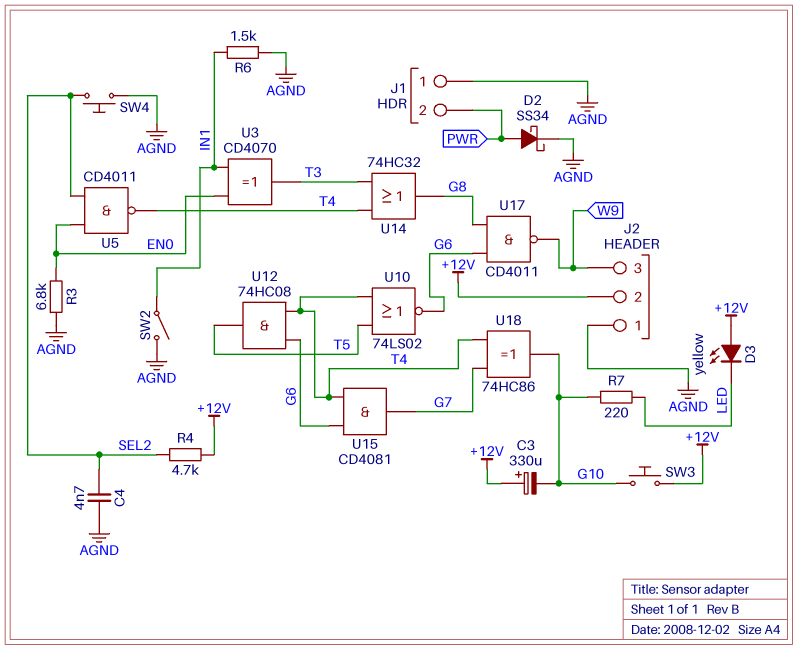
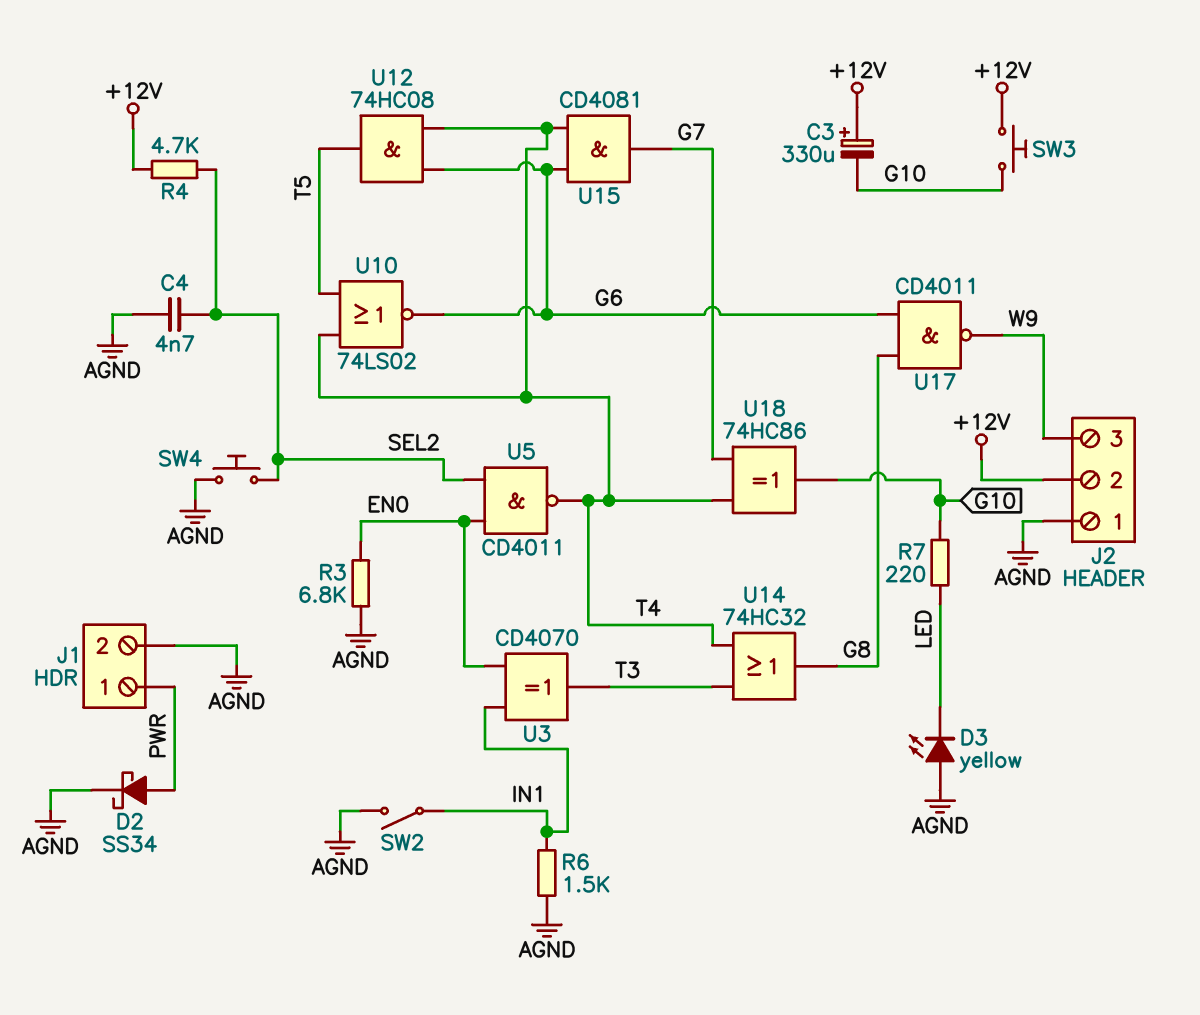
D3: LED yellow (A +12V, K LED) -> LED yellow (A AGND, K LED)
J1 pin 1: AGND -> PWR
J1 pin 2: PWR -> AGND

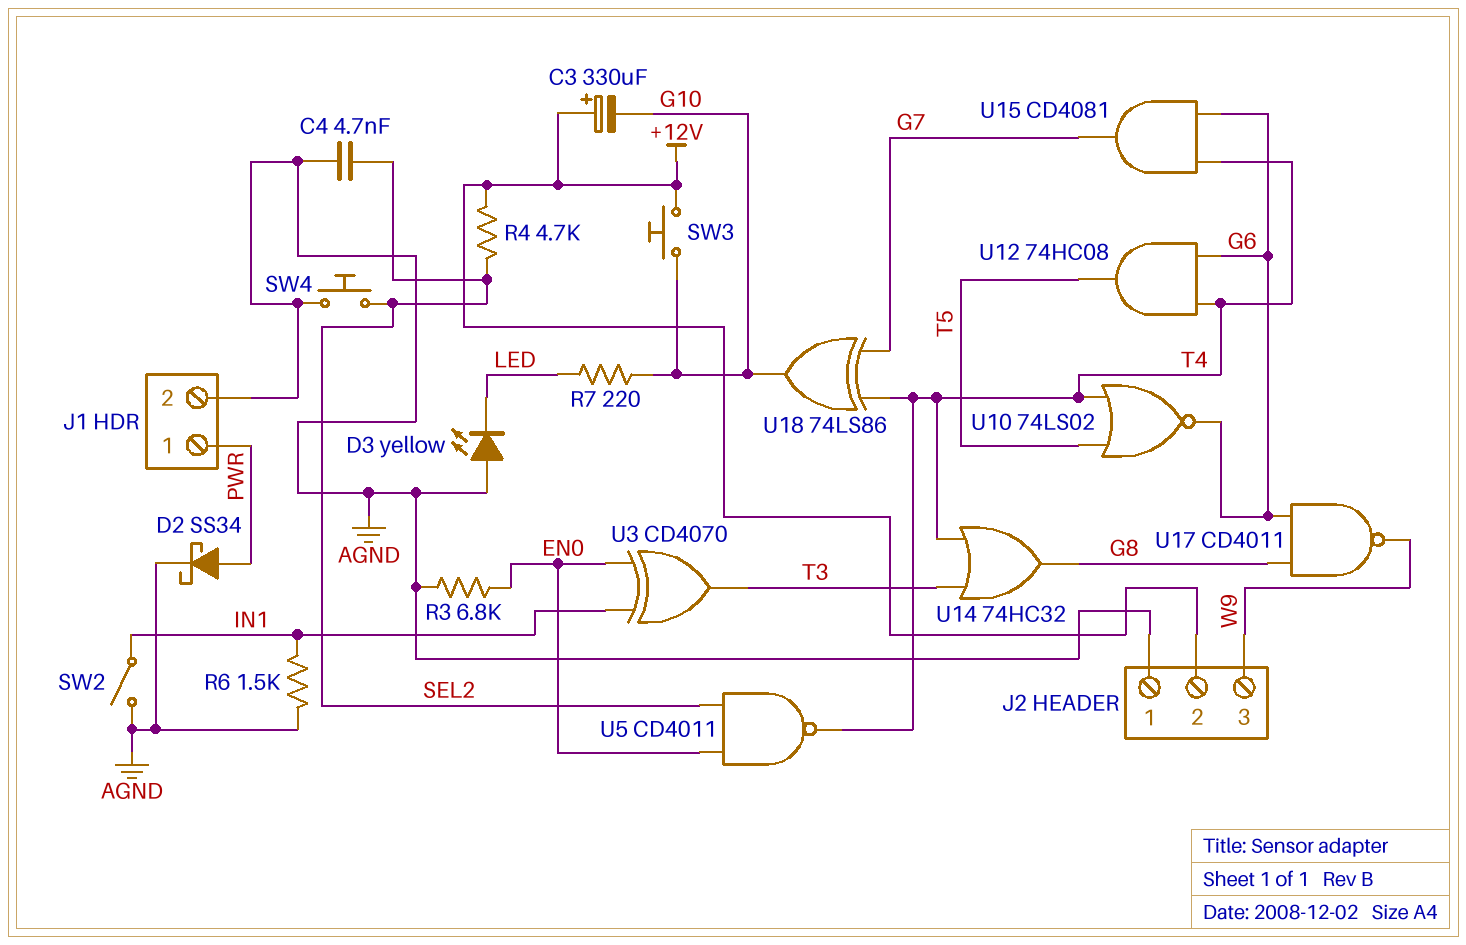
U18: XOR 74HC86 (in G7, in T4, out G10) -> XOR 74LS86 (in G7, in T4, out G10)

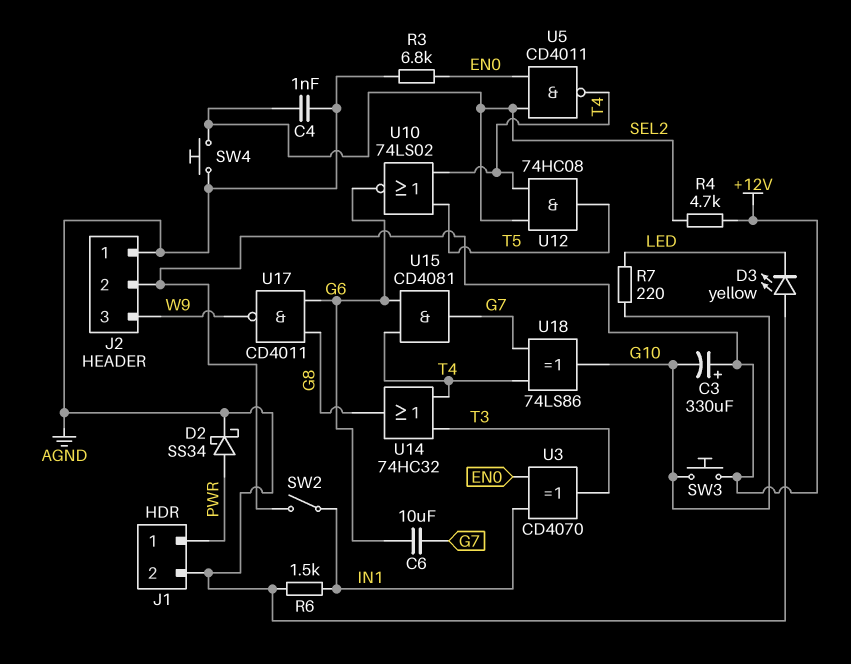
C4: 4.7nF (AGND, SEL2) -> 1nF (AGND, SEL2)
C6: none -> 10uF (G6, G7)
SW2: switch (AGND, IN1) -> switch (+12V, IN1)
U12: AND 74HC08 (in G6, in T4, out T5) -> AND 74HC08 (in SEL2, in T4, out T5)

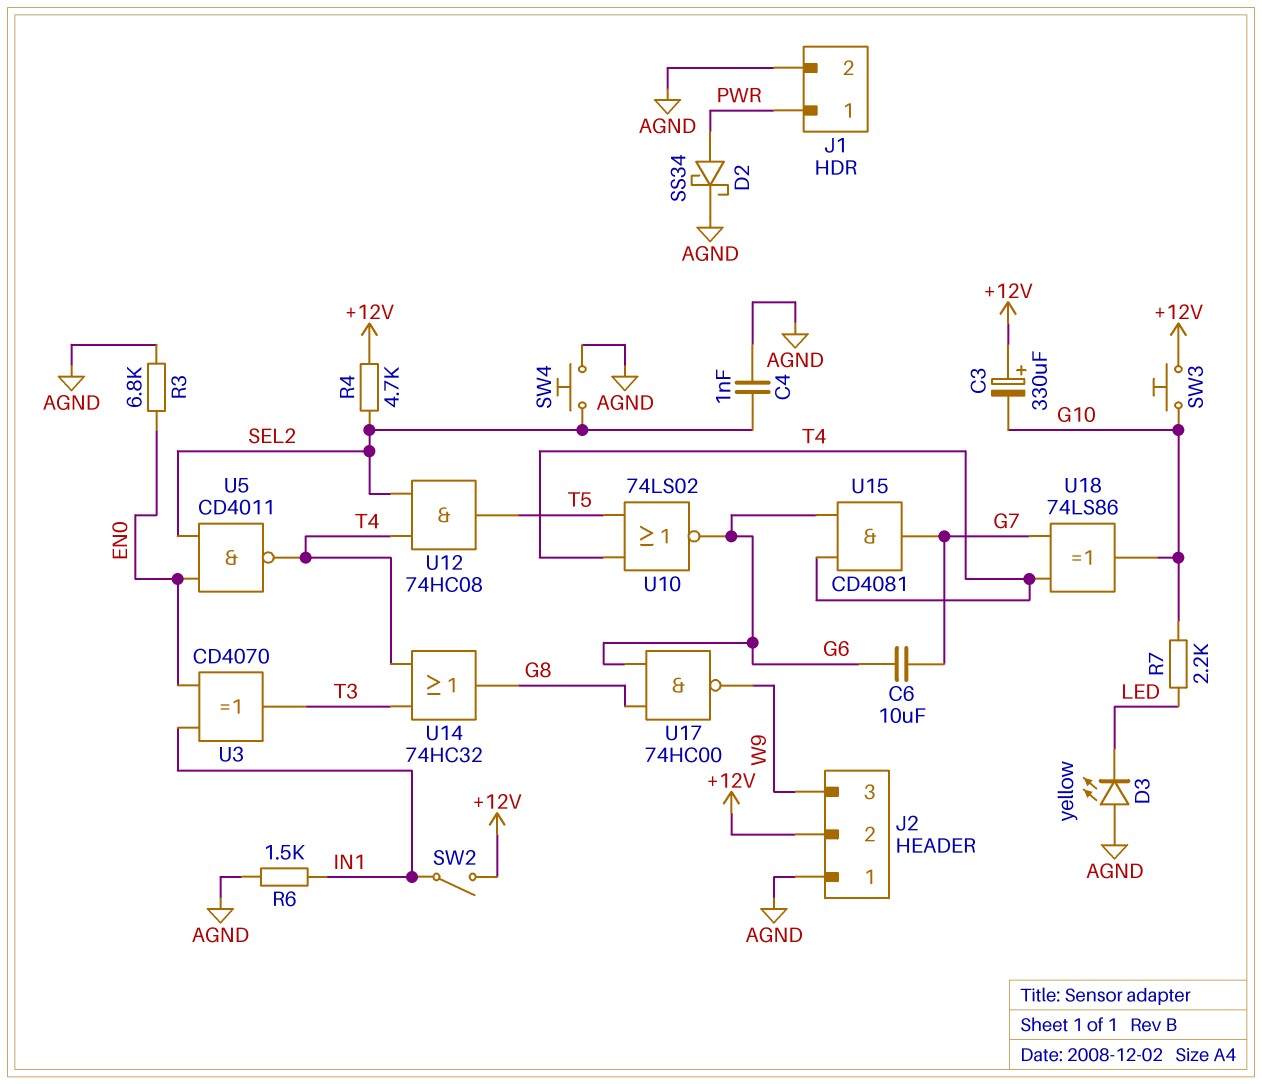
R7: 220 (G10, LED) -> 2.2k (G10, LED)
U17: NAND CD4011 (in G6, in G8, out W9) -> NAND 74HC00 (in G6, in G8, out W9)

